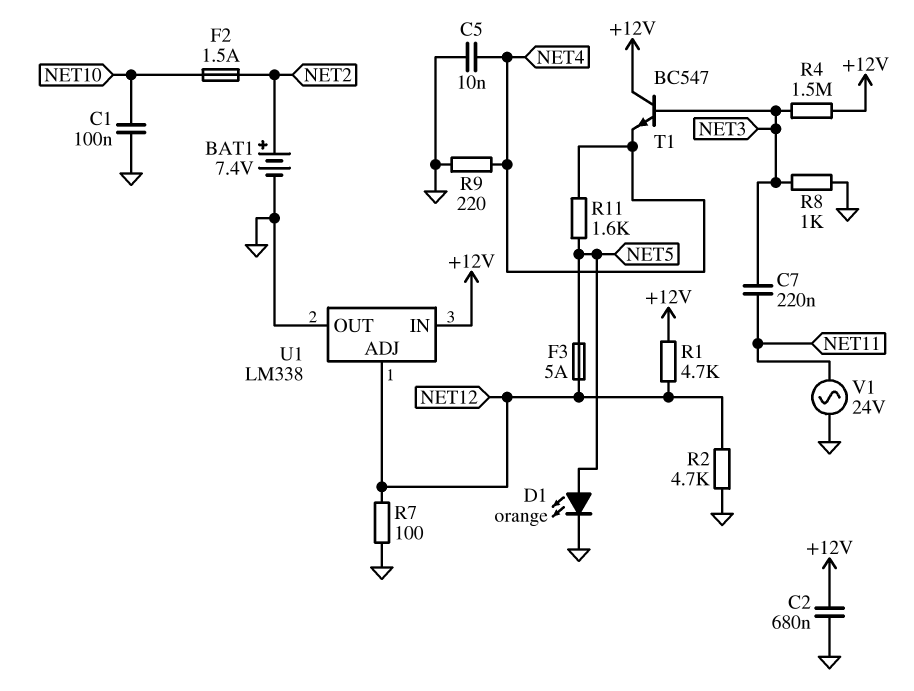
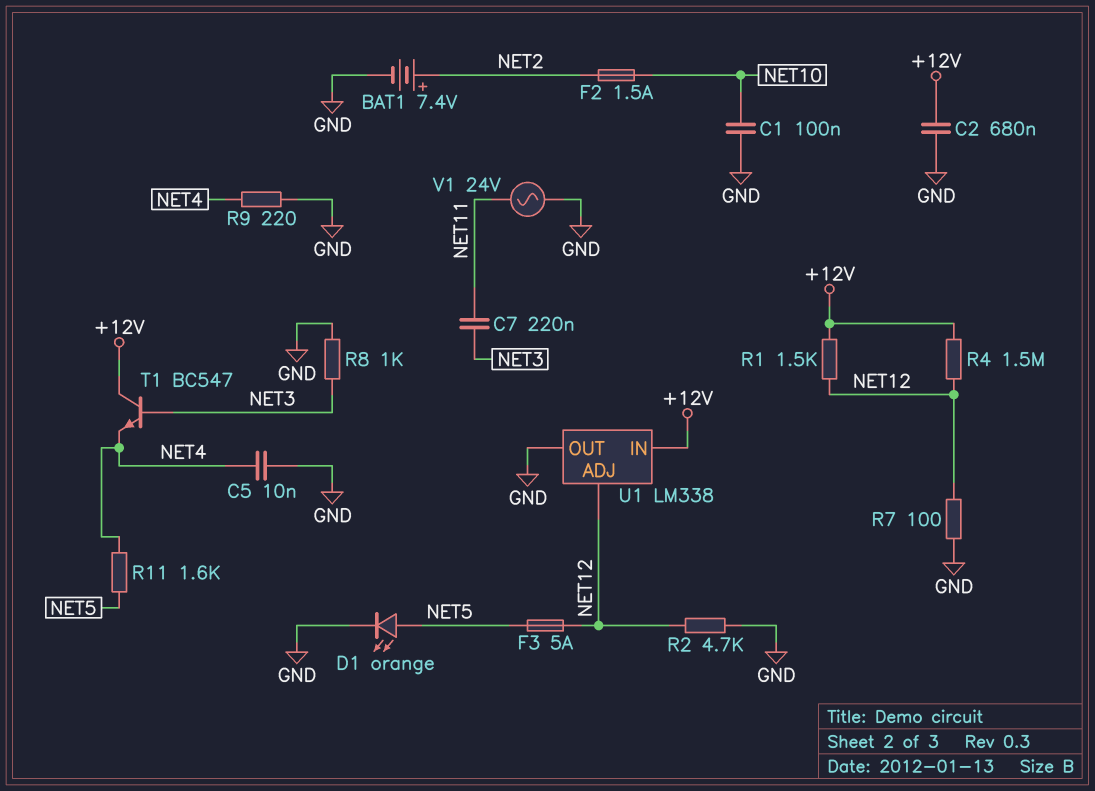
R1: 4.7k (+12V, NET12) -> 1.5k (+12V, NET12)
R4: 1.5M (+12V, NET3) -> 1.5M (+12V, NET12)

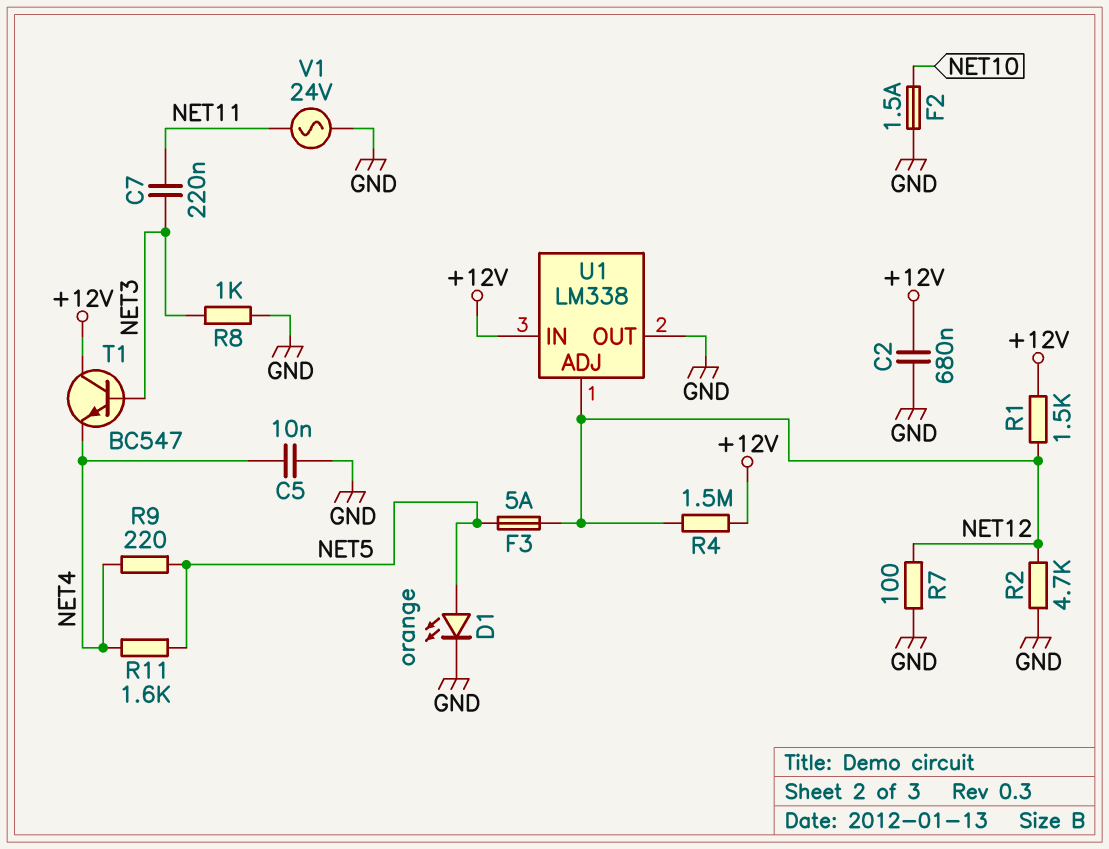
BAT1: 7.4V (plus NET2, minus GND) -> none
C1: 100nF (GND, NET10) -> none
F2: 1.5A (NET2, NET10) -> 1.5A (GND, NET10)
R9: 220 (GND, NET4) -> 220 (NET4, NET5)

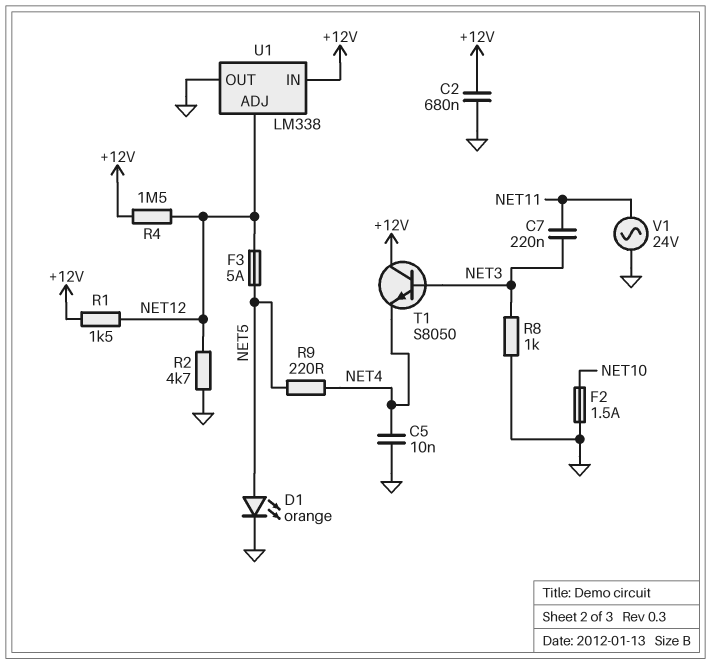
R7: 100 (GND, NET12) -> none
R11: 1.6k (NET4, NET5) -> none
T1: NPN BC547 (B NET3, C +12V, E NET4) -> NPN S8050 (B NET3, C +12V, E NET4)

